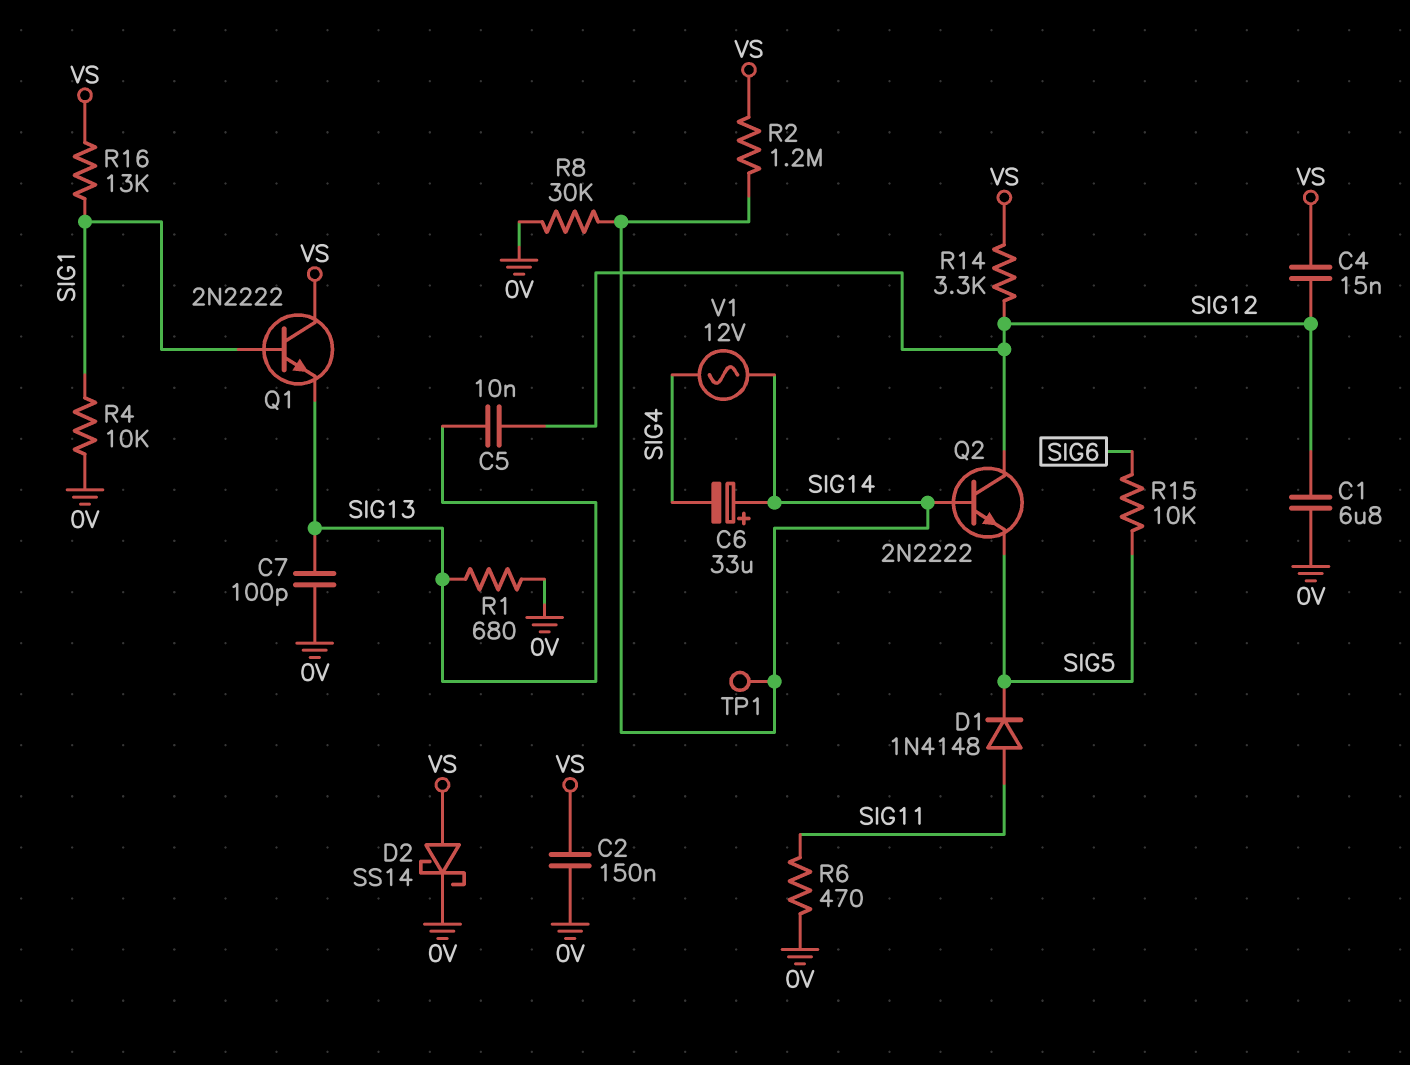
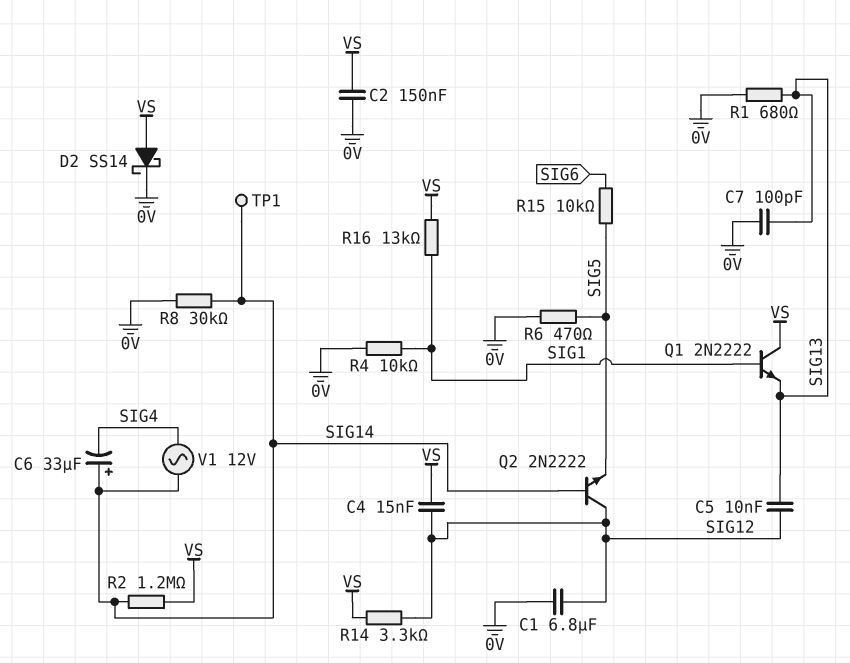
D1: diode 1N4148 (A SIG11, K SIG5) -> none
R6: 470 (0V, SIG11) -> 470 (0V, SIG5)

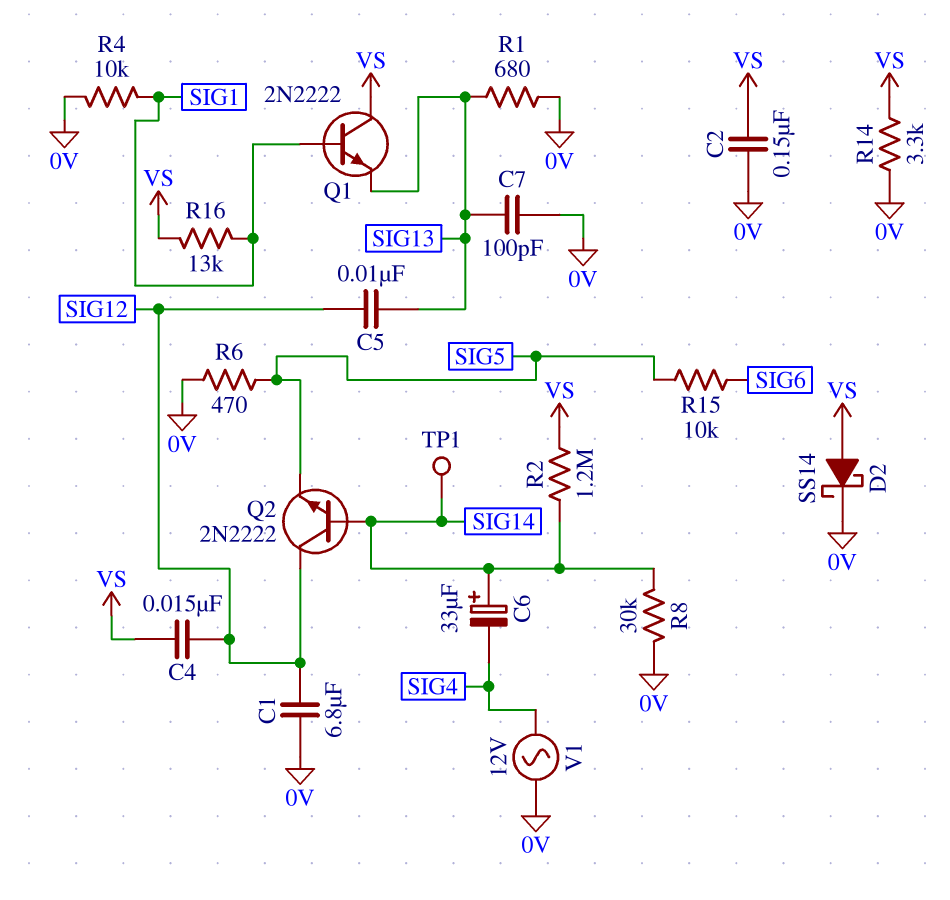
R14: 3.3k (SIG12, VS) -> 3.3k (0V, VS)
V1: AC 12V (SIG4, SIG14) -> AC 12V (0V, SIG4)

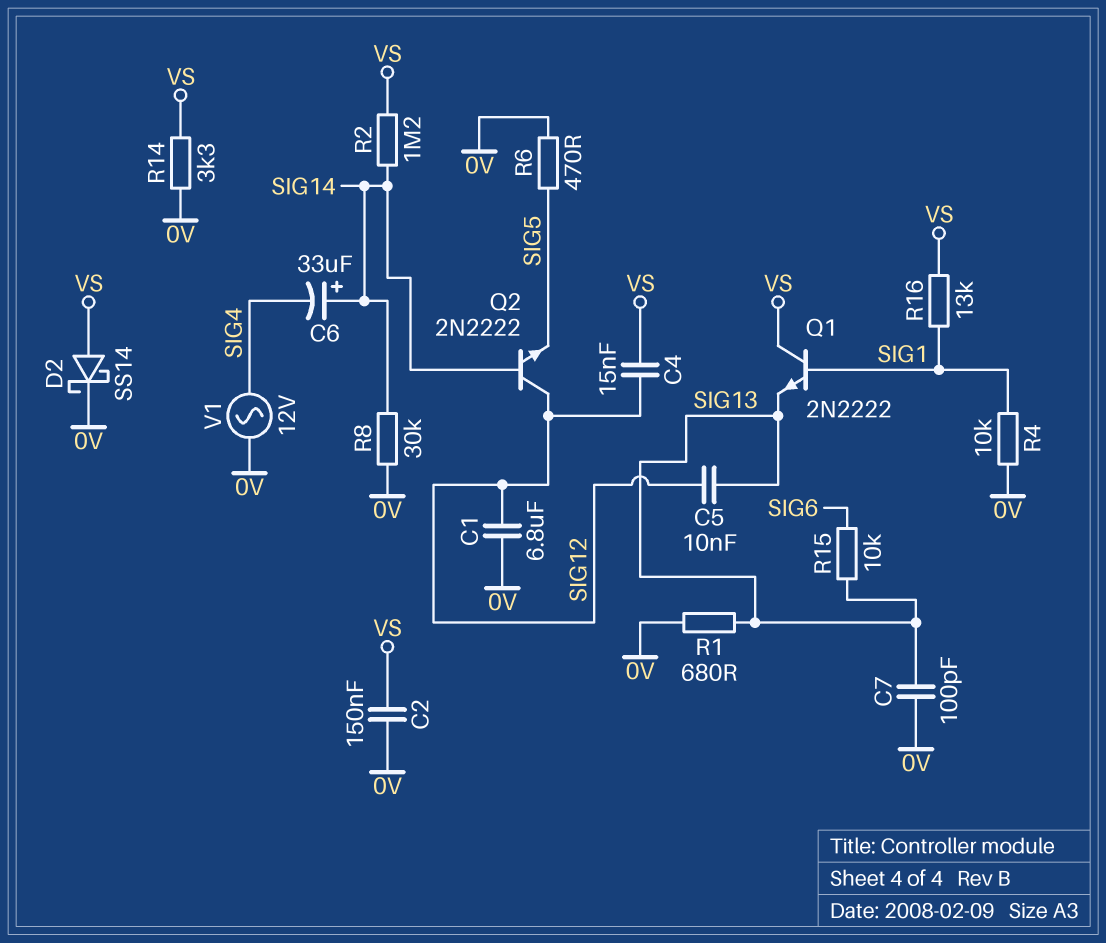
R15: 10k (SIG5, SIG6) -> 10k (SIG6, SIG13)
TP1: test point (SIG14) -> none

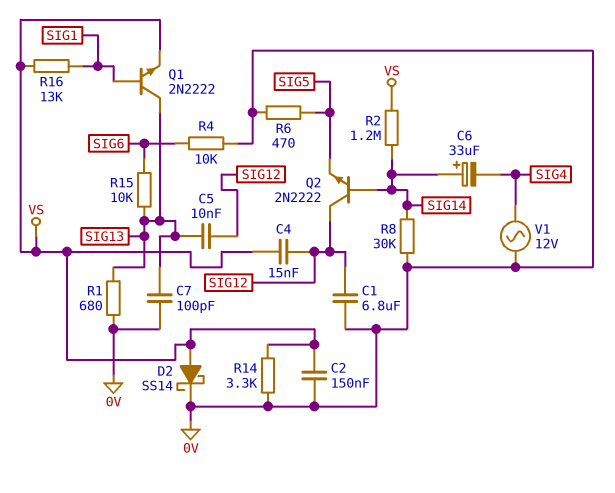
Q1: NPN 2N2222 (B SIG1, C VS, E SIG13) -> NPN 2N2222 (B SIG1, C SIG13, E VS)
R4: 10k (0V, SIG1) -> 10k (0V, SIG6)

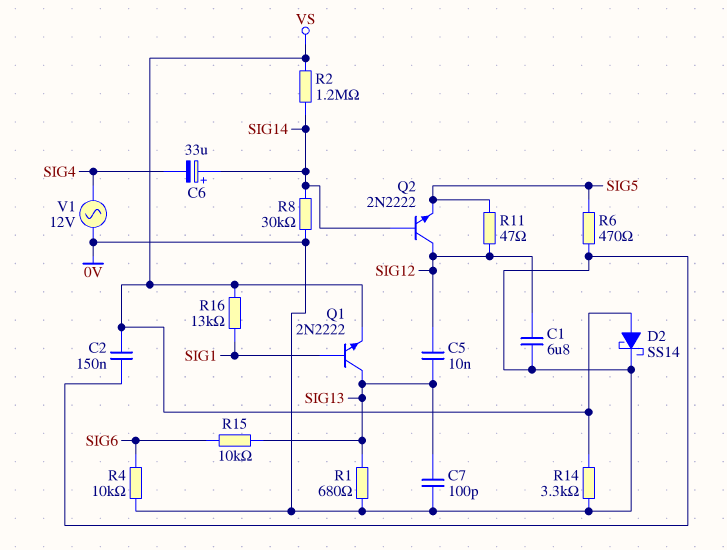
C4: 15nF (SIG12, VS) -> none
R11: none -> 47 (SIG5, SIG12)

